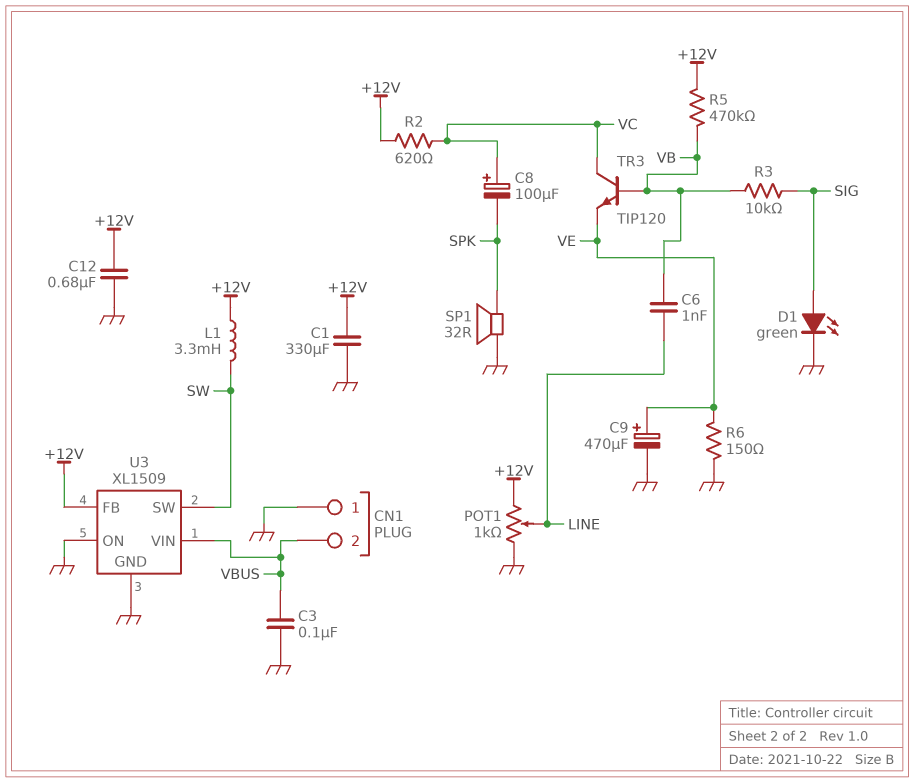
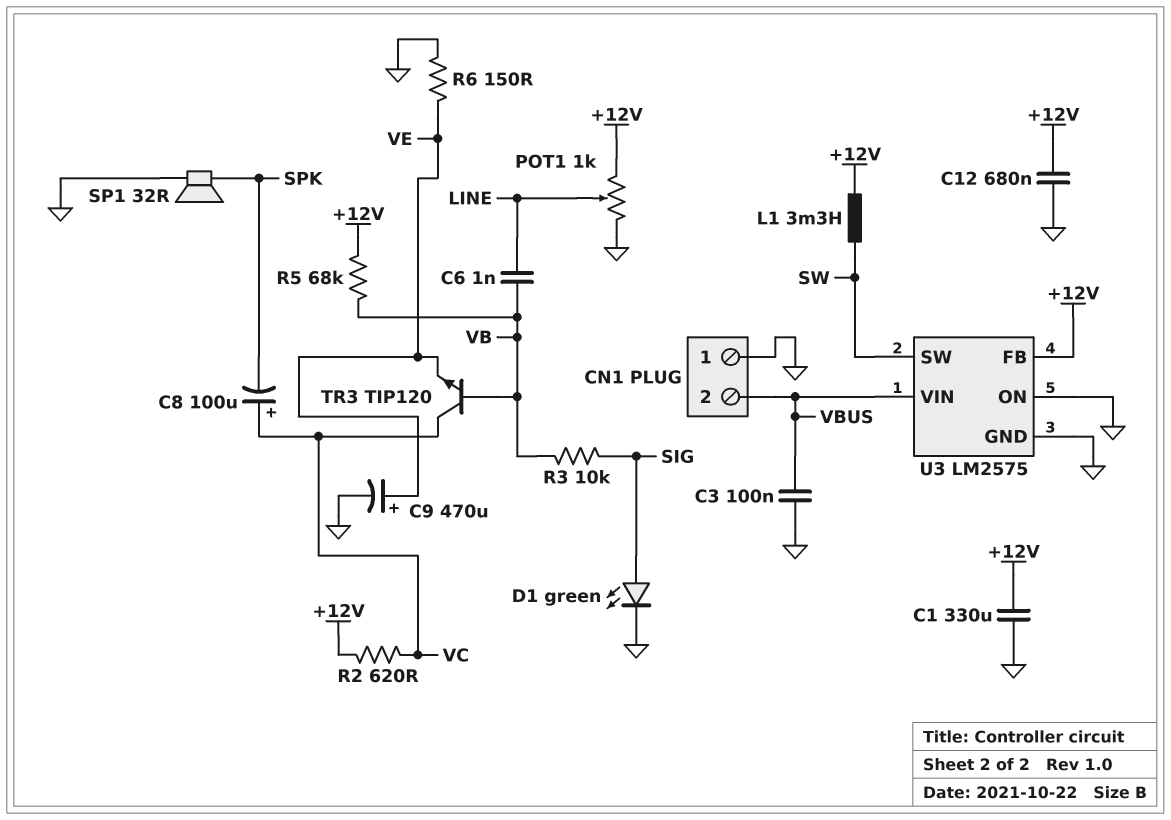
R5: 470k (+12V, VB) -> 68k (+12V, VB)
U3: XL1509 -> LM2575

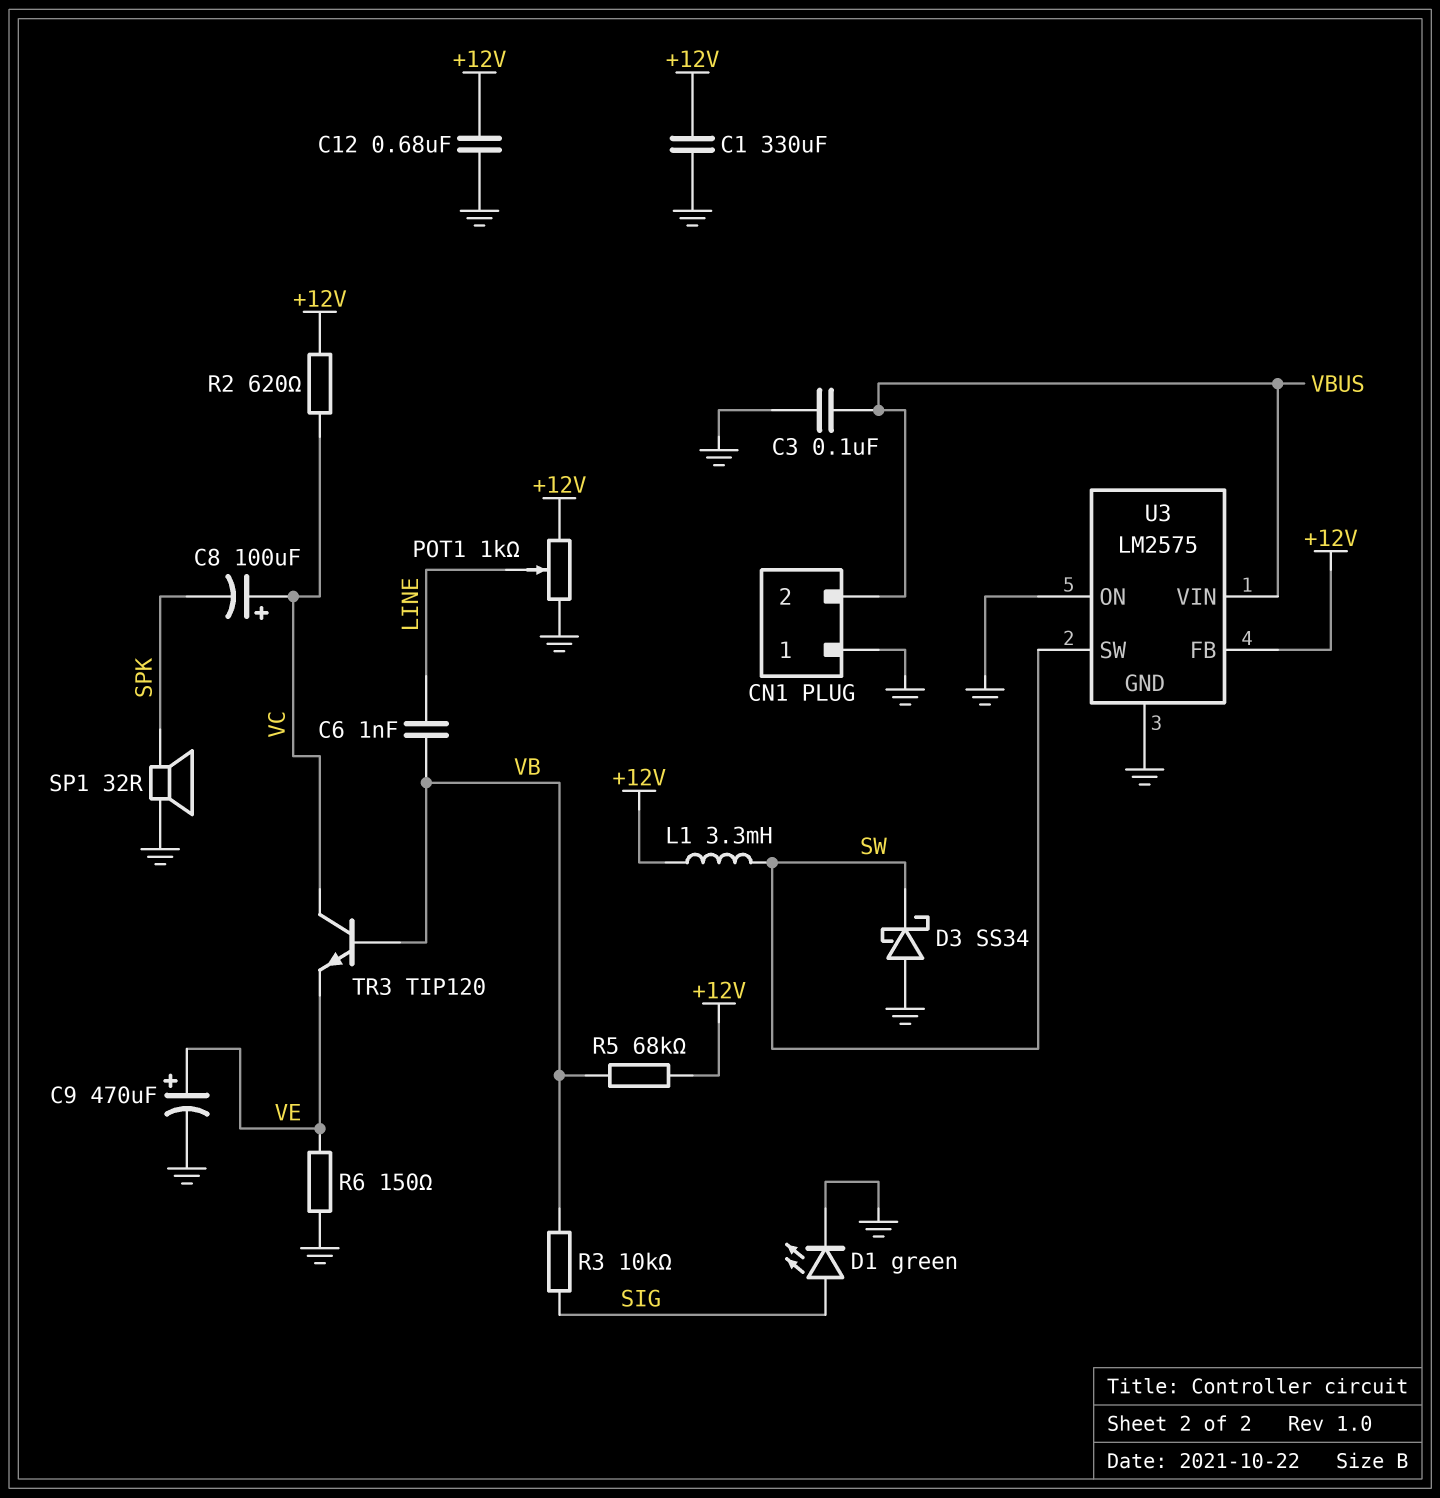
D3: none -> schottky SS34 (A GND, K SW)

